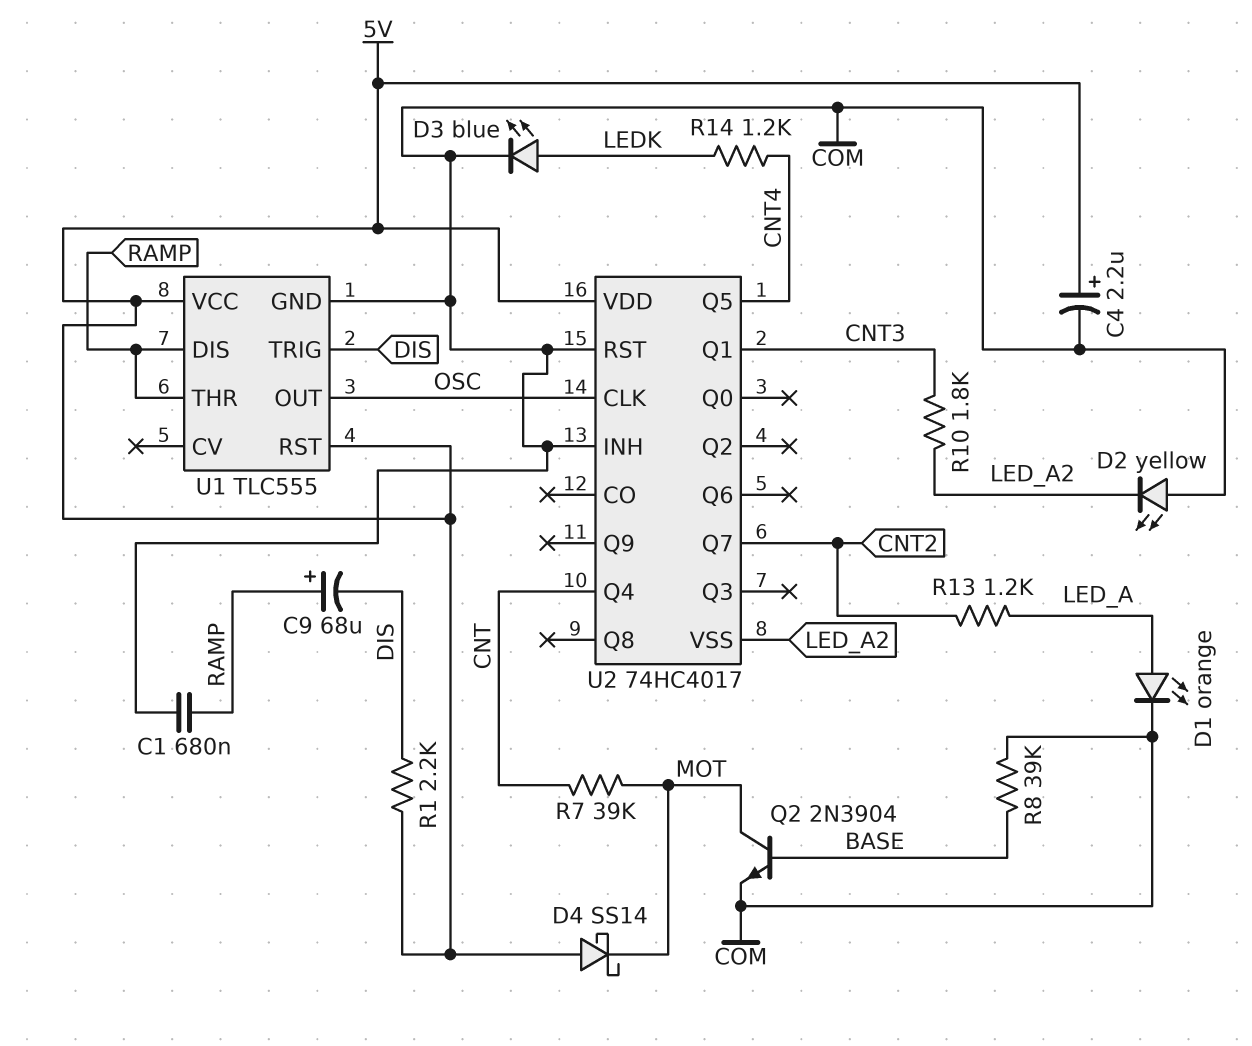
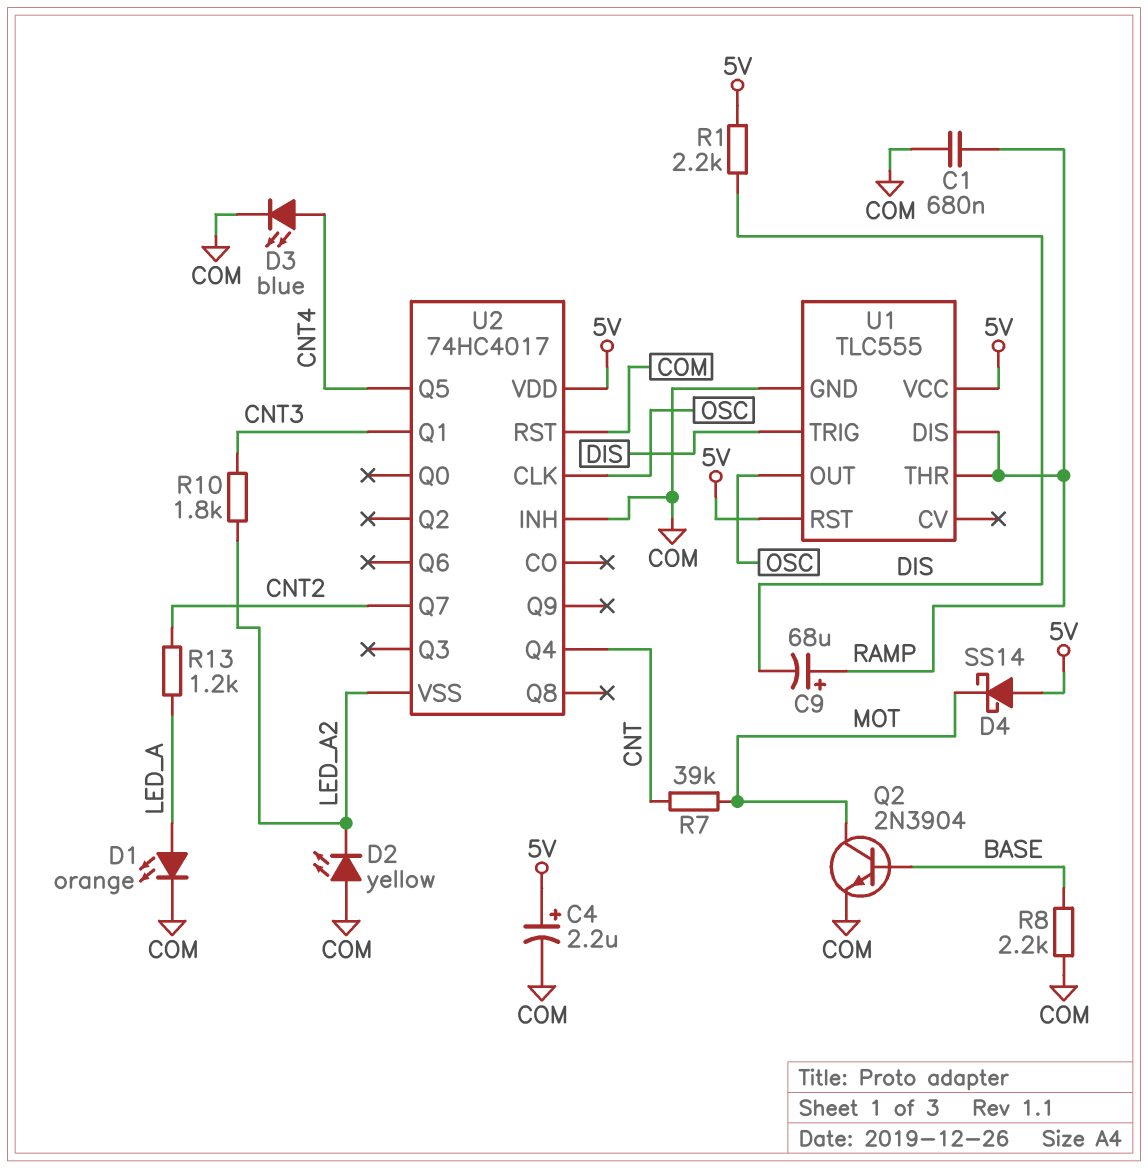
D3: LED blue (A LEDK, K COM) -> LED blue (A CNT4, K COM)
R8: 39k (BASE, COM) -> 2.2k (BASE, COM)
R14: 1.2k (CNT4, LEDK) -> none

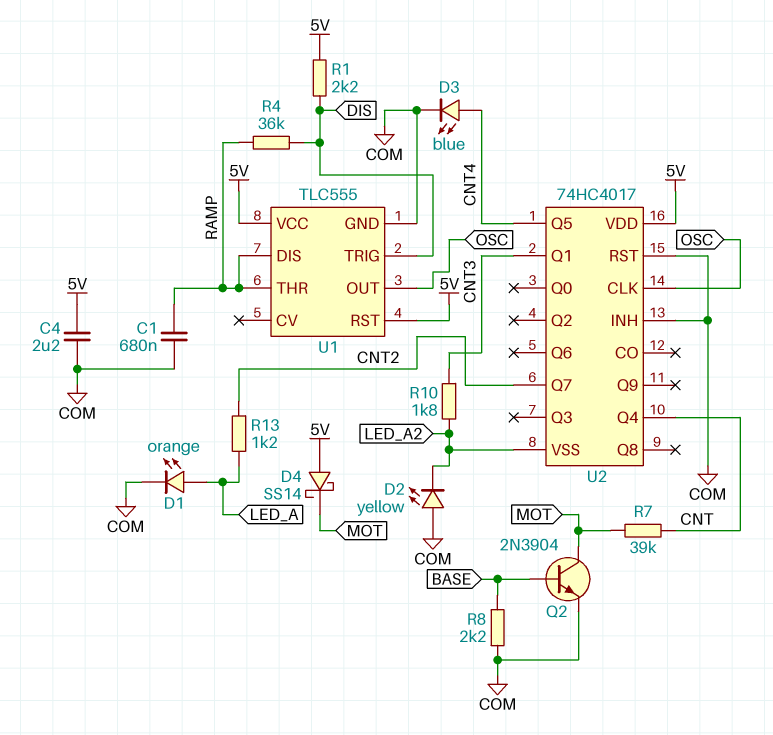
C4: 2.2uF (plus 5V, minus COM) -> 2.2uF (5V, COM)
C9: 68uF (plus RAMP, minus DIS) -> none
R4: none -> 36k (DIS, RAMP)

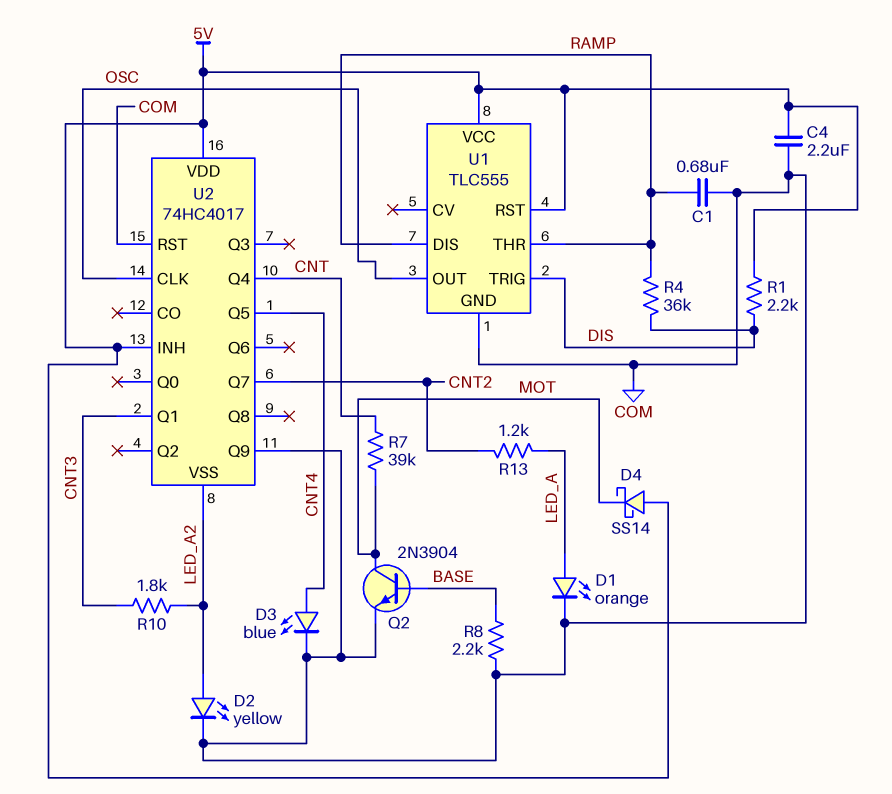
D2: LED yellow (A COM, K LED_A2) -> LED yellow (A LED_A2, K COM)
U2 pin INH: COM -> 5V
U2 pin Q9: none -> COM

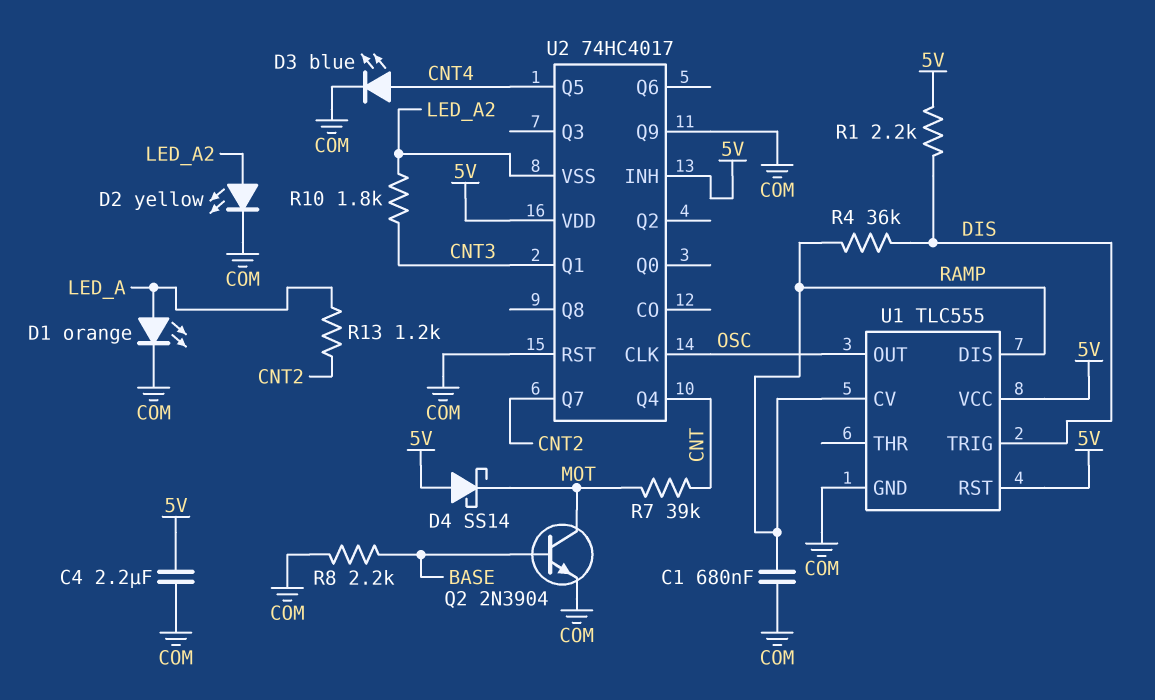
U1 pin CV: none -> RAMP
U1 pin THR: RAMP -> none

